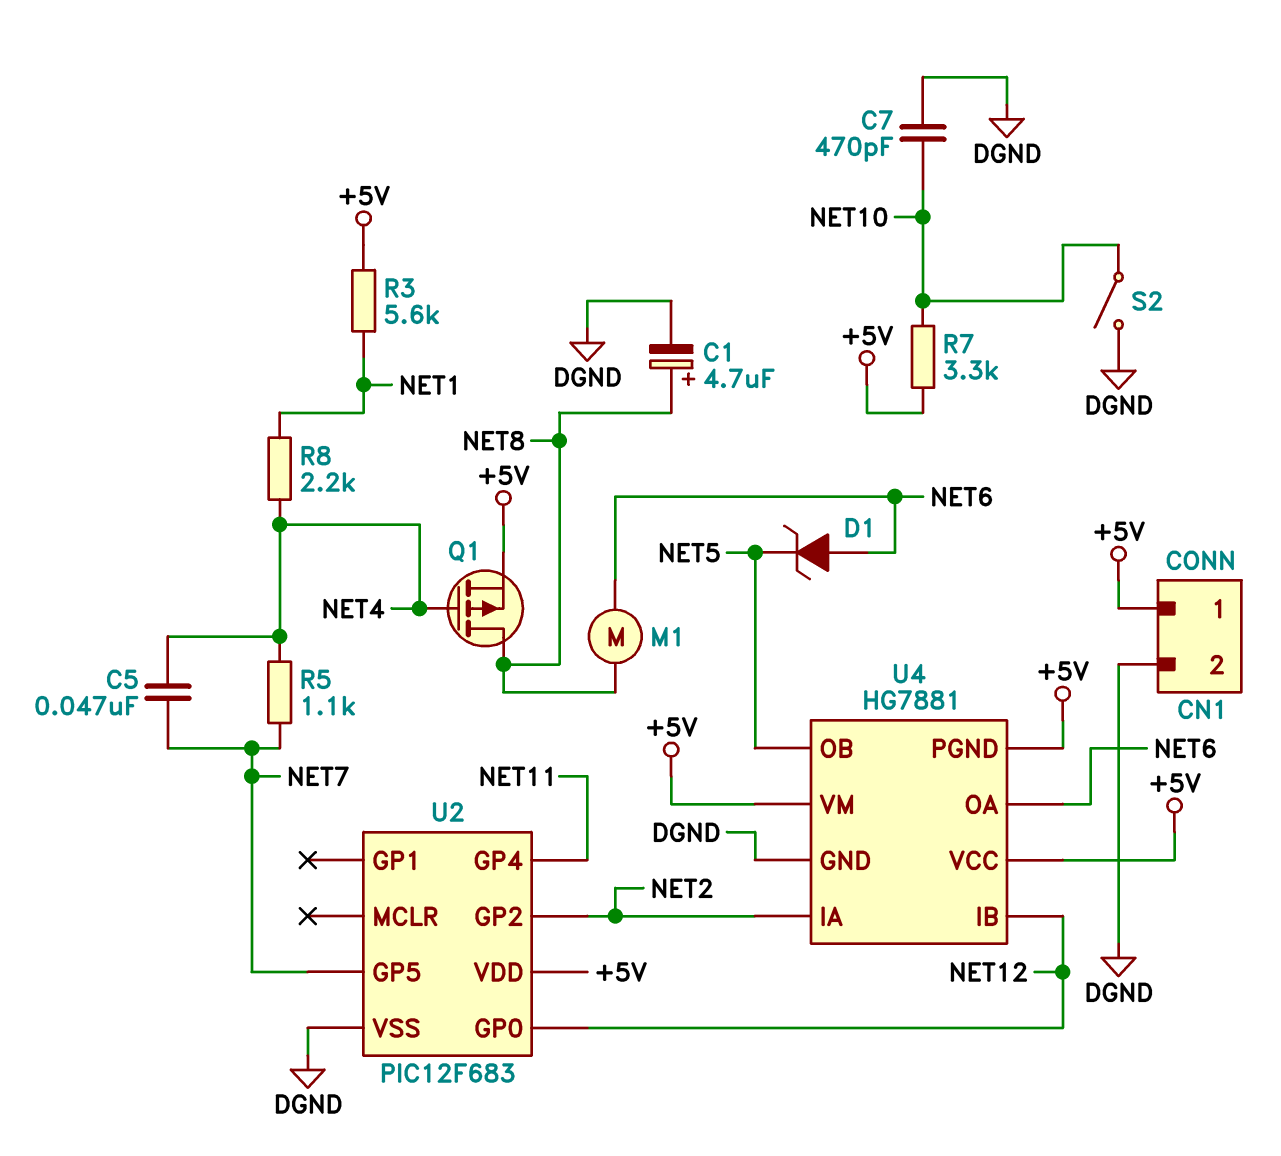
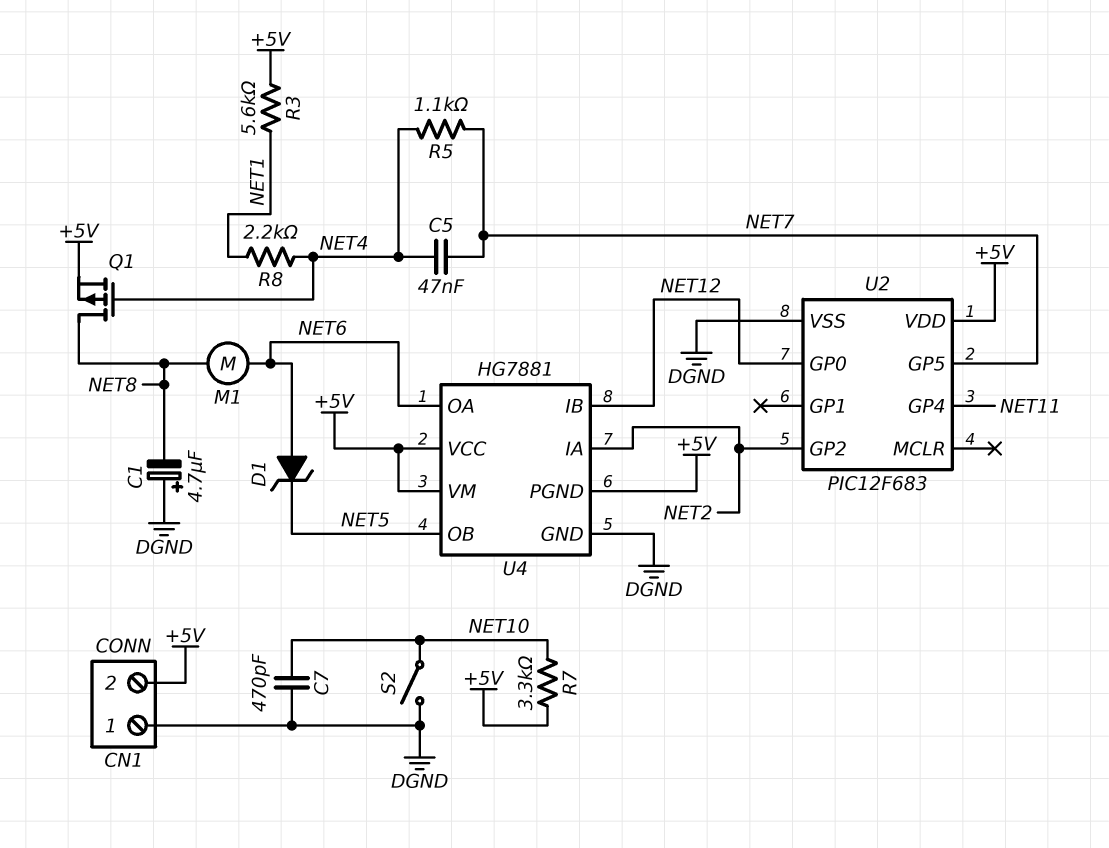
C1: 4.7uF (plus NET8, minus DGND) -> 4.7uF (plus DGND, minus NET8)
CN1 pin 1: +5V -> DGND
CN1 pin 2: DGND -> +5V

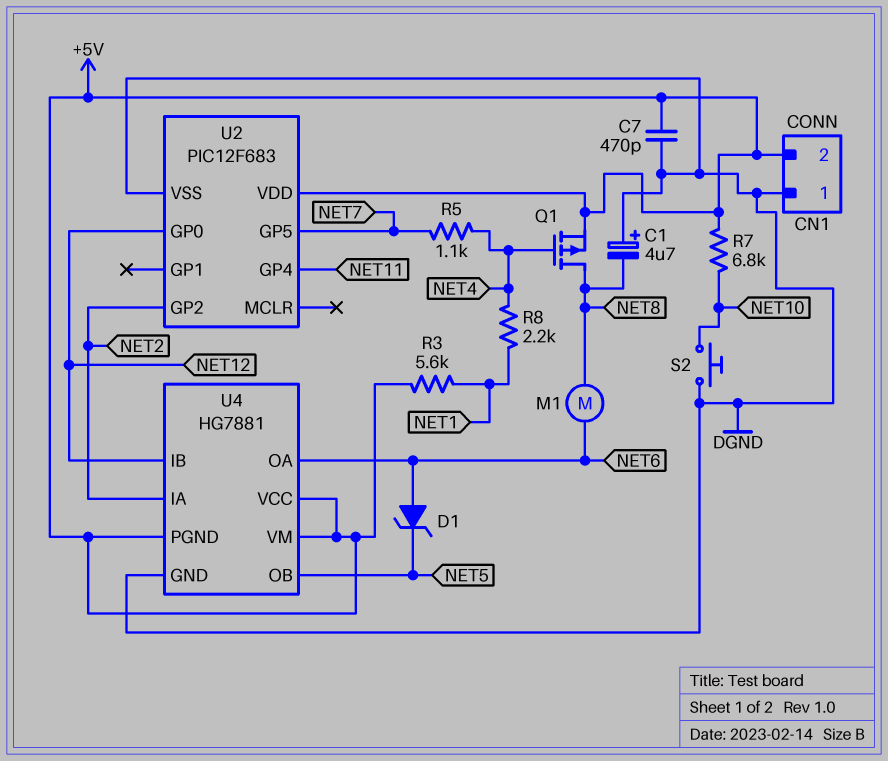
C5: 47nF (NET4, NET7) -> none
C7: 470pF (DGND, NET10) -> 470pF (+5V, DGND)
R7: 3.3k (+5V, NET10) -> 6.8k (+5V, NET10)
S2: switch (DGND, NET10) -> button (DGND, NET10)

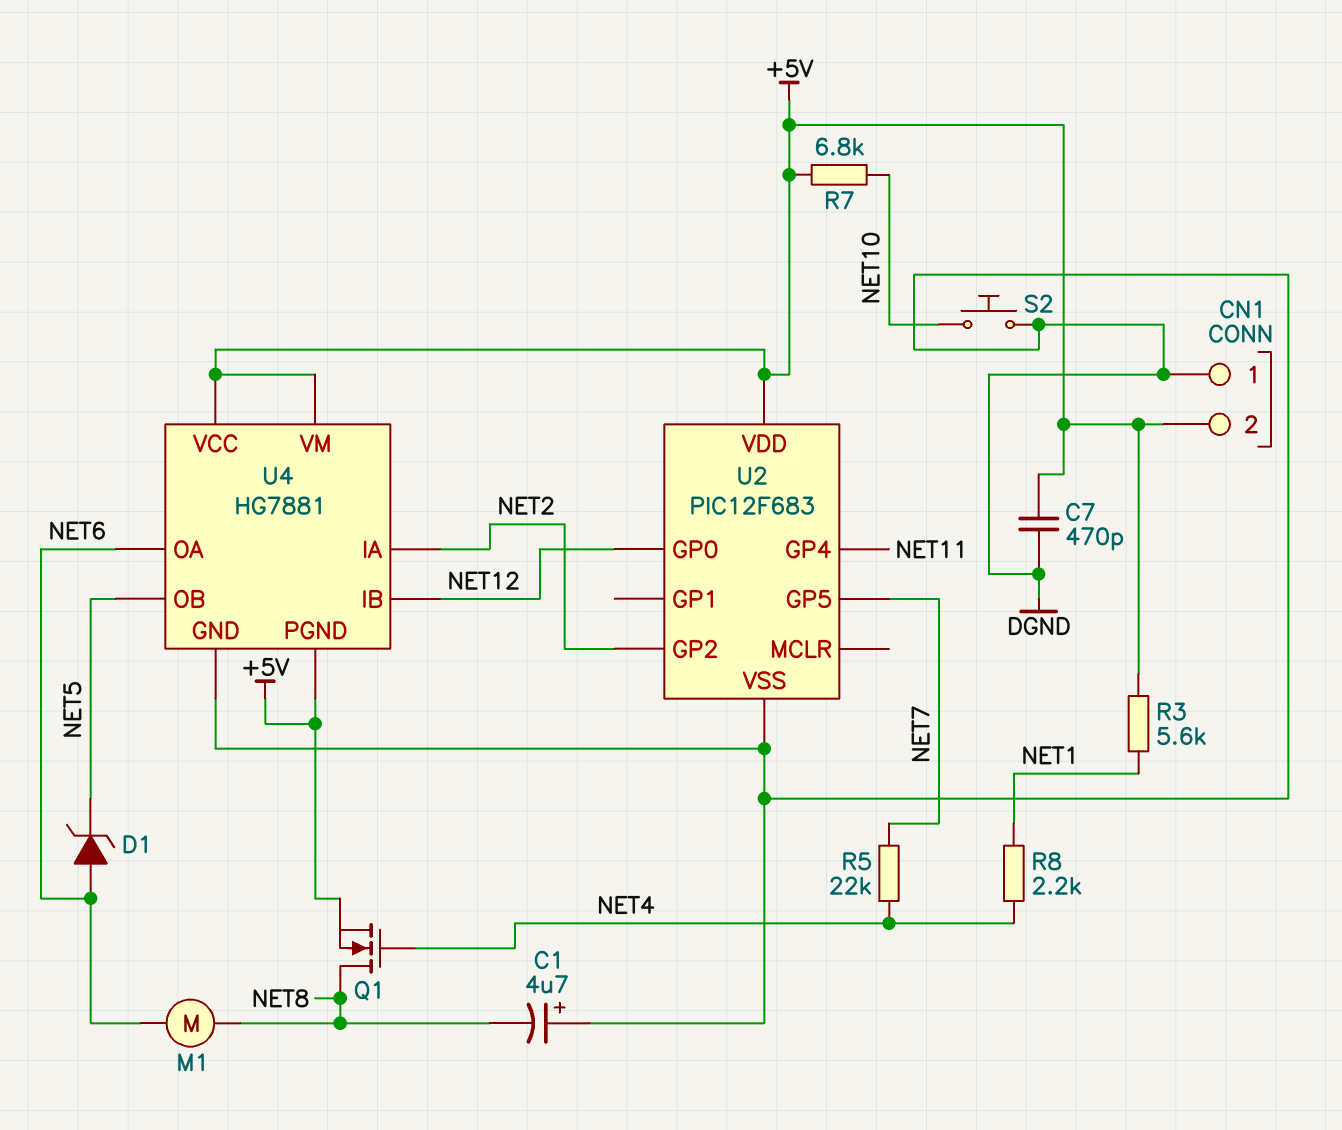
Q1: PMOS (G NET4, D NET8, S +5V) -> NMOS (G NET4, D NET8, S +5V)
R5: 1.1k (NET4, NET7) -> 22k (NET4, NET7)

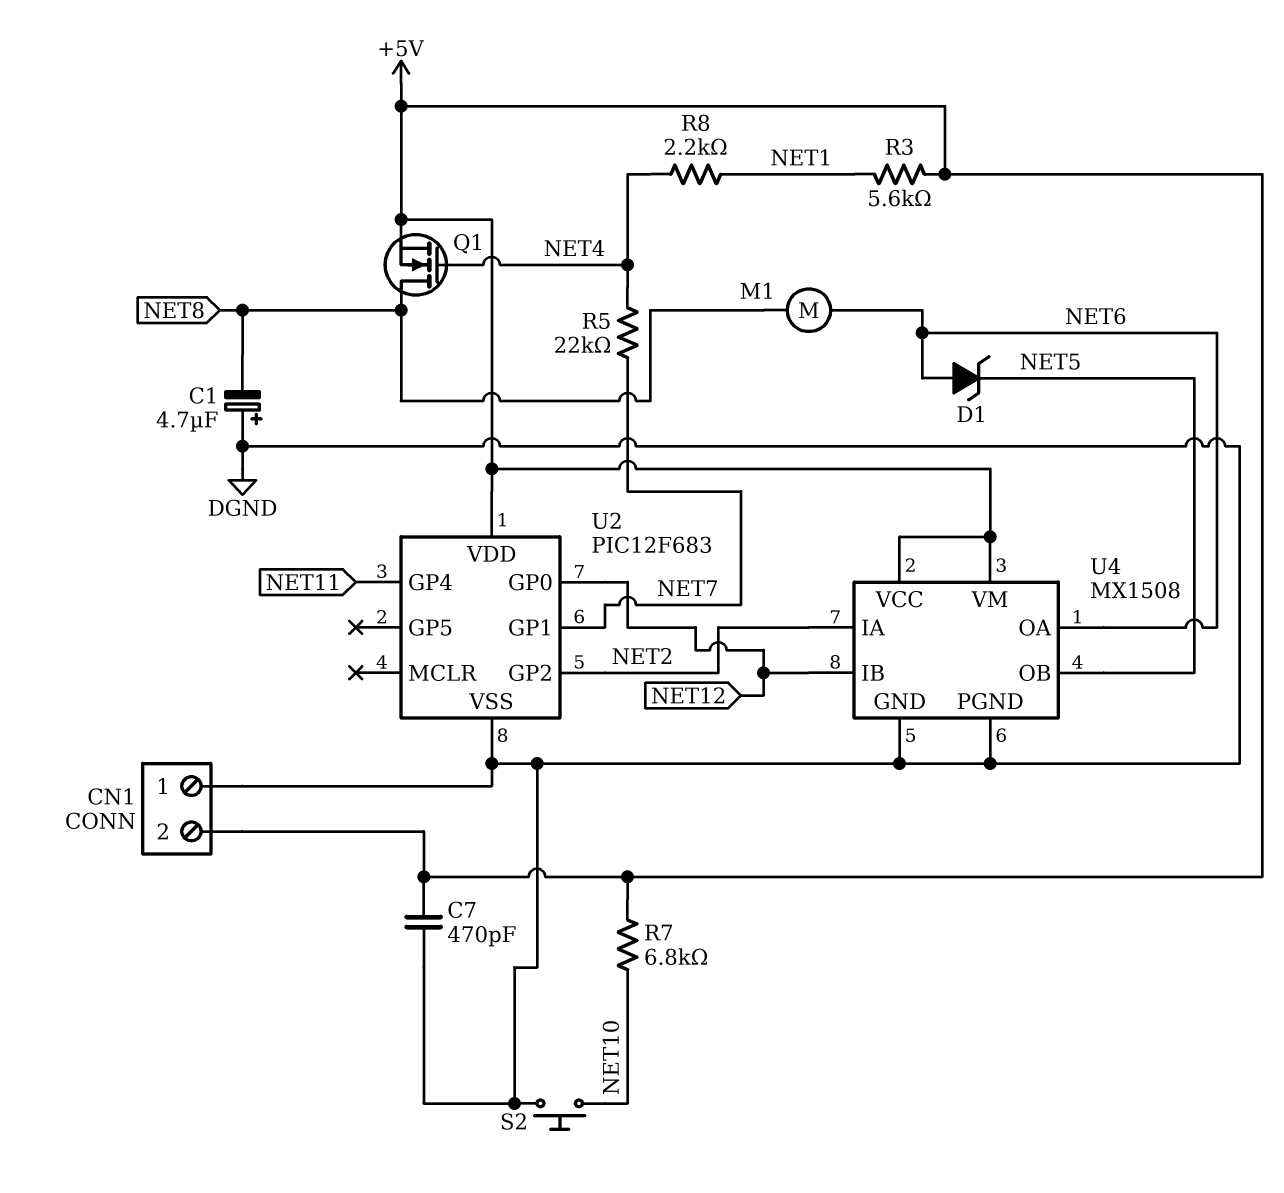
U2 pin GP1: none -> NET7
U2 pin GP5: NET7 -> none
U4: HG7881 -> MX1508
U4 pin PGND: +5V -> DGND

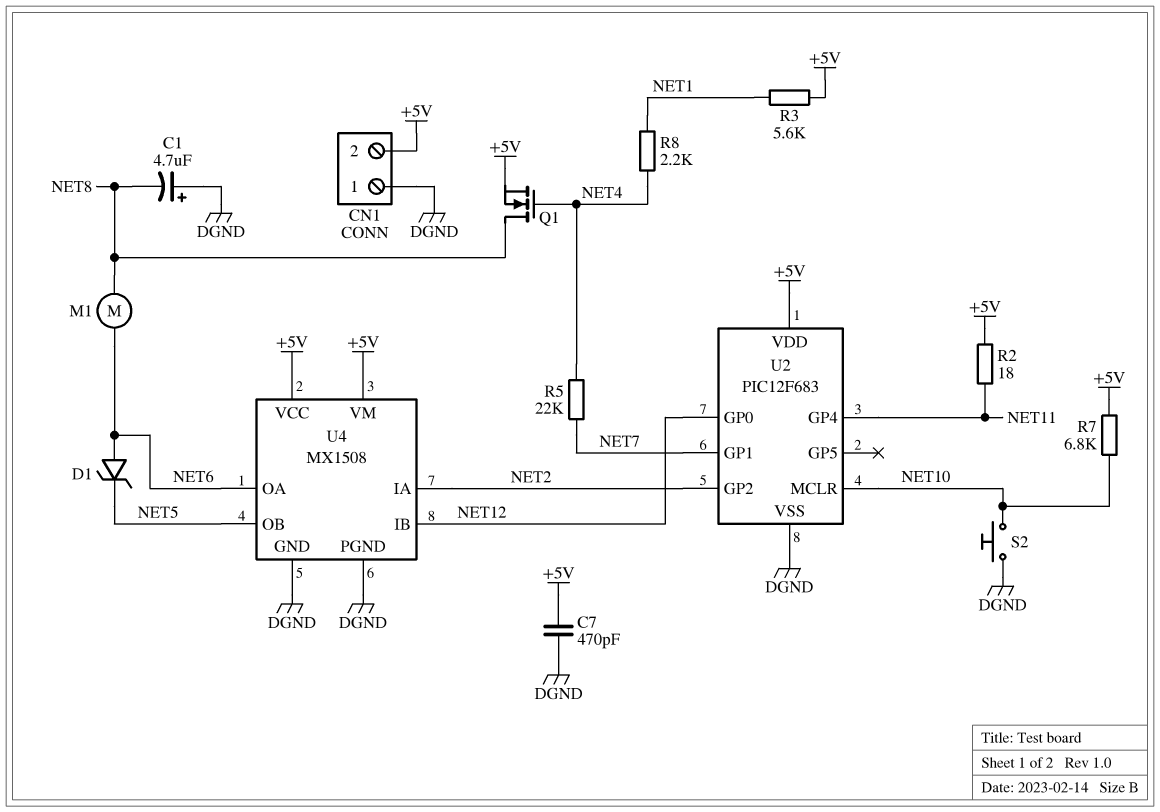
R2: none -> 18 (+5V, NET11)
U2 pin MCLR: none -> NET10

